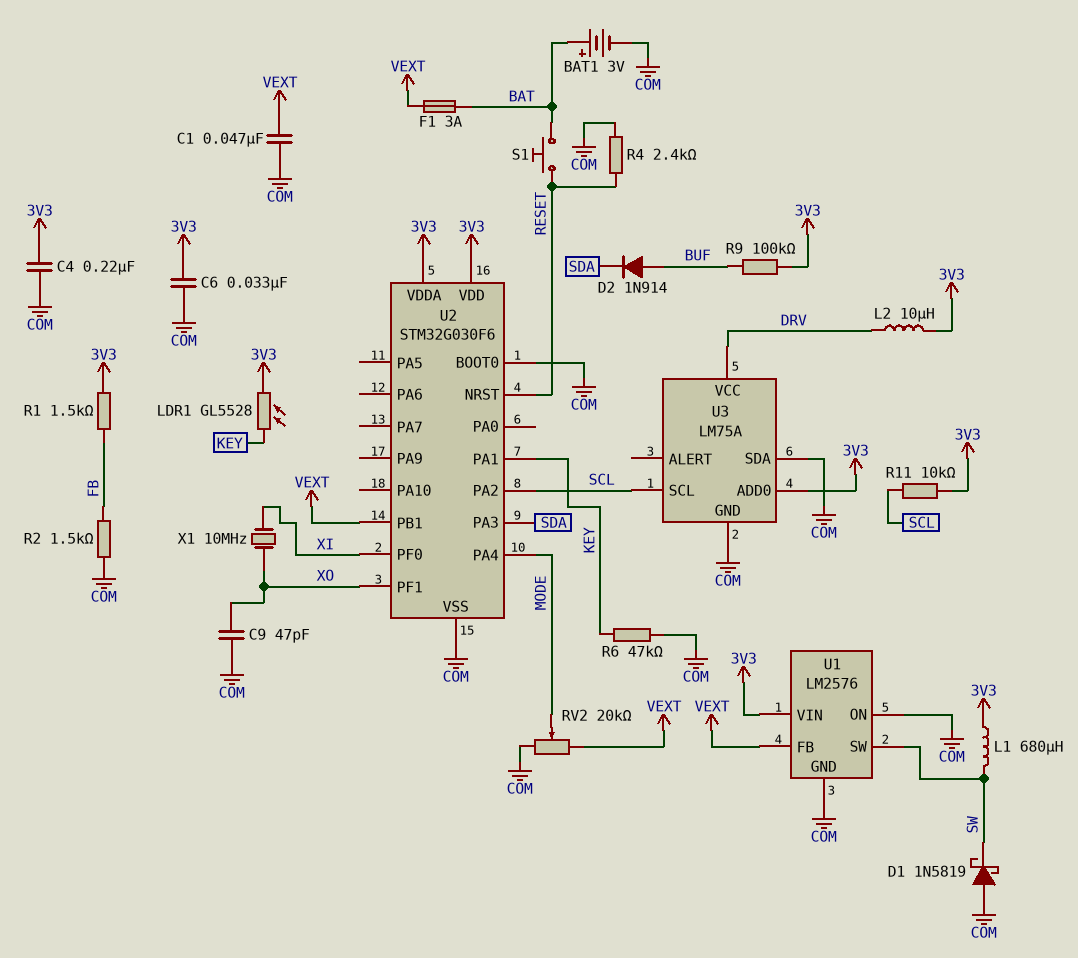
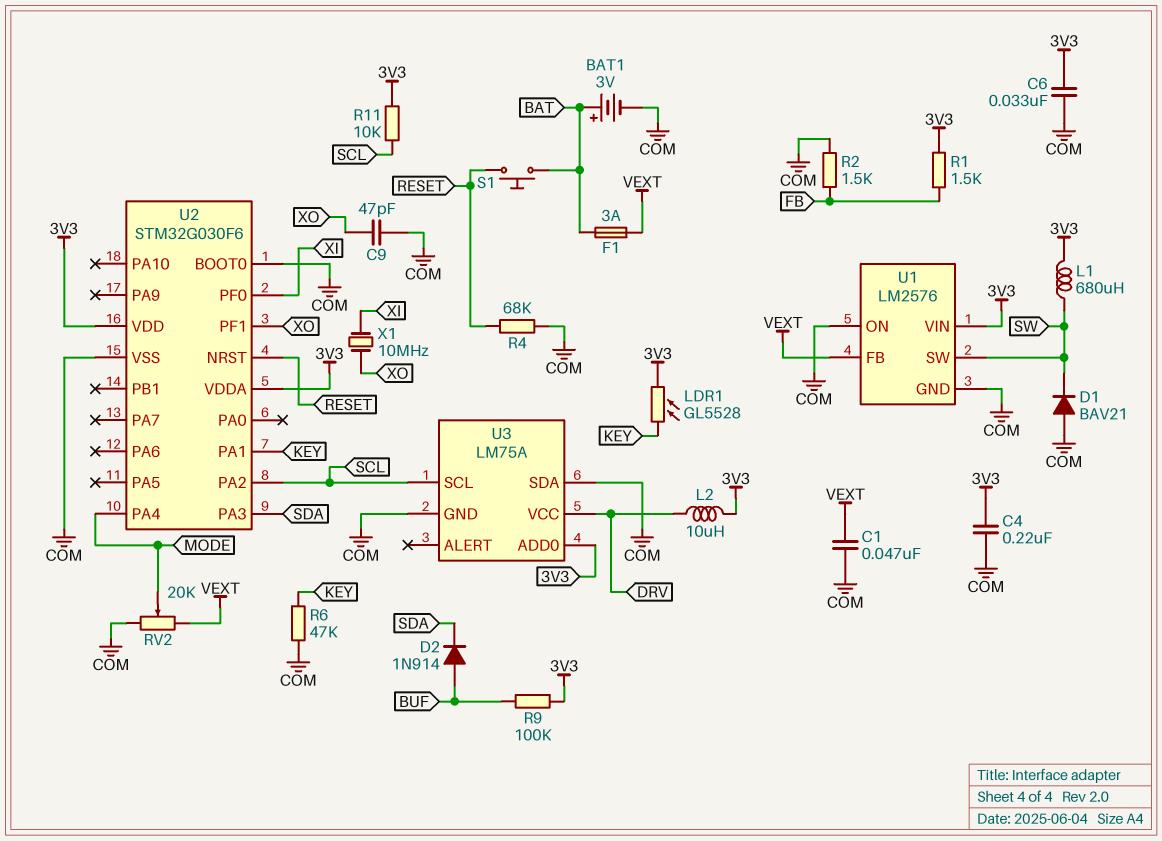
D1: schottky 1N5819 (A COM, K SW) -> diode BAV21 (A COM, K SW)
R4: 2.4k (COM, RESET) -> 68k (COM, RESET)
U2 pin PB1: VEXT -> none

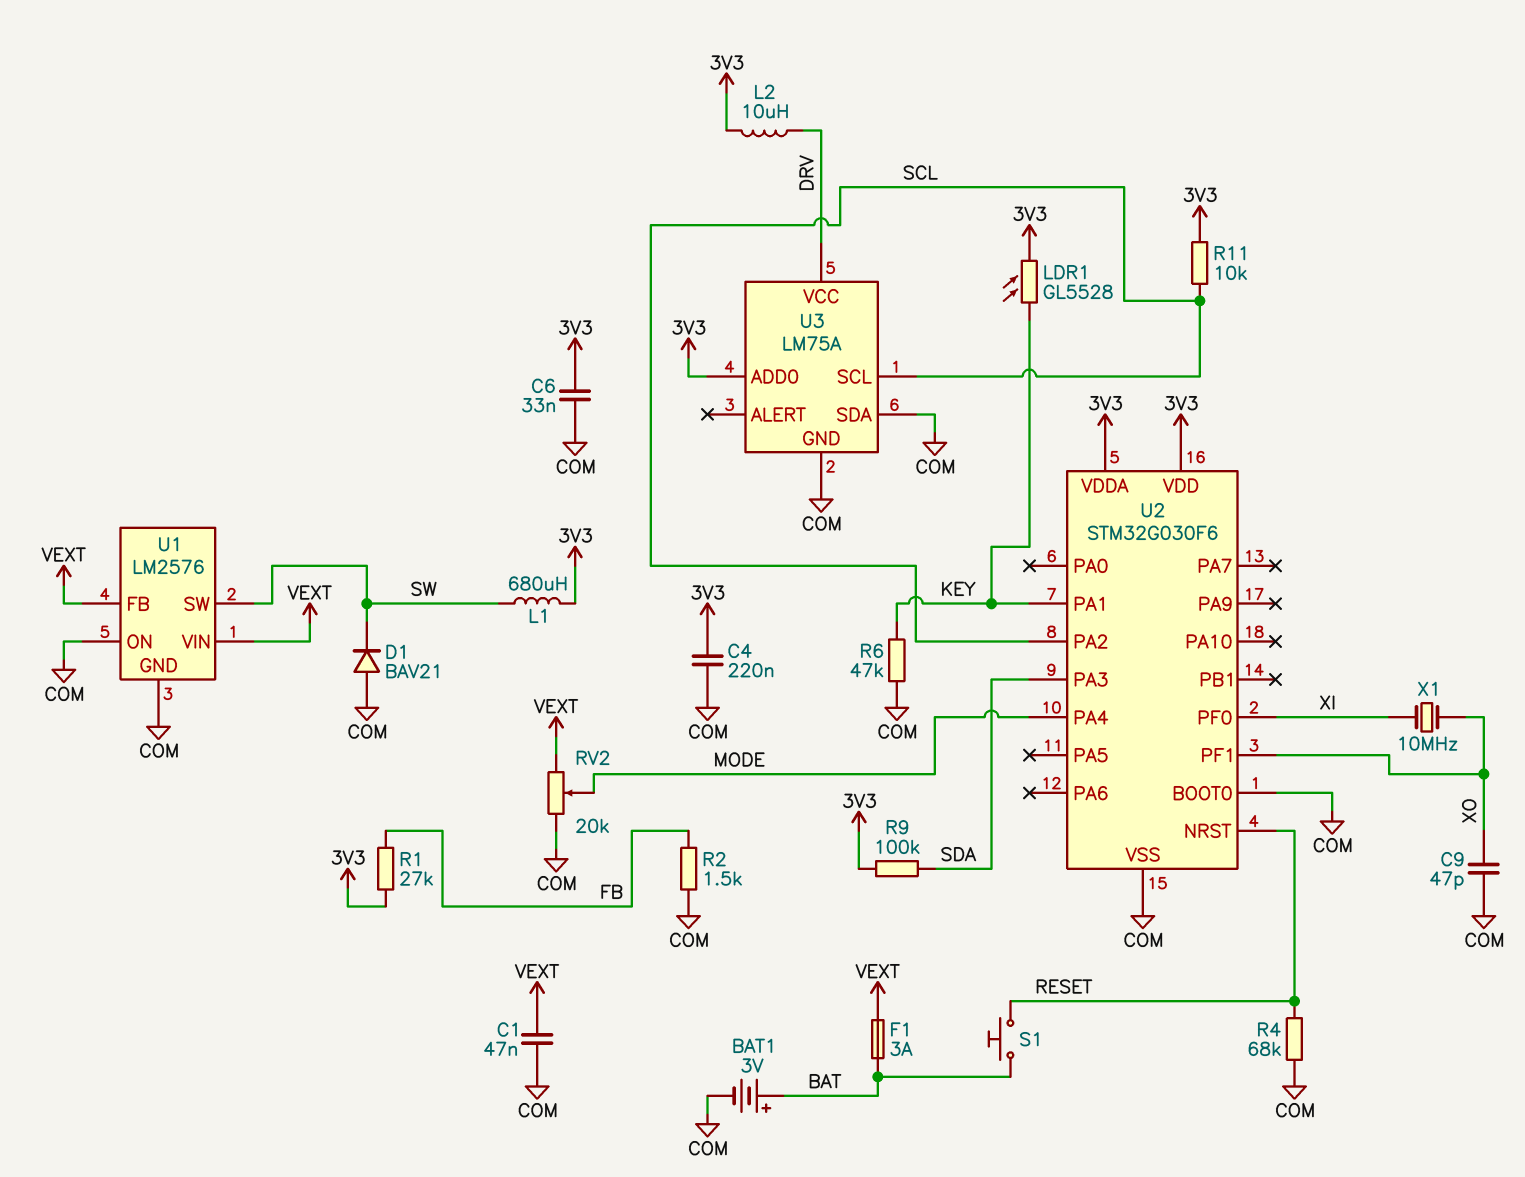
D2: diode 1N914 (A BUF, K SDA) -> none
R1: 1.5k (3V3, FB) -> 27k (3V3, FB)
R9: 100k (3V3, BUF) -> 100k (3V3, SDA)
U1 pin VIN: 3V3 -> VEXT

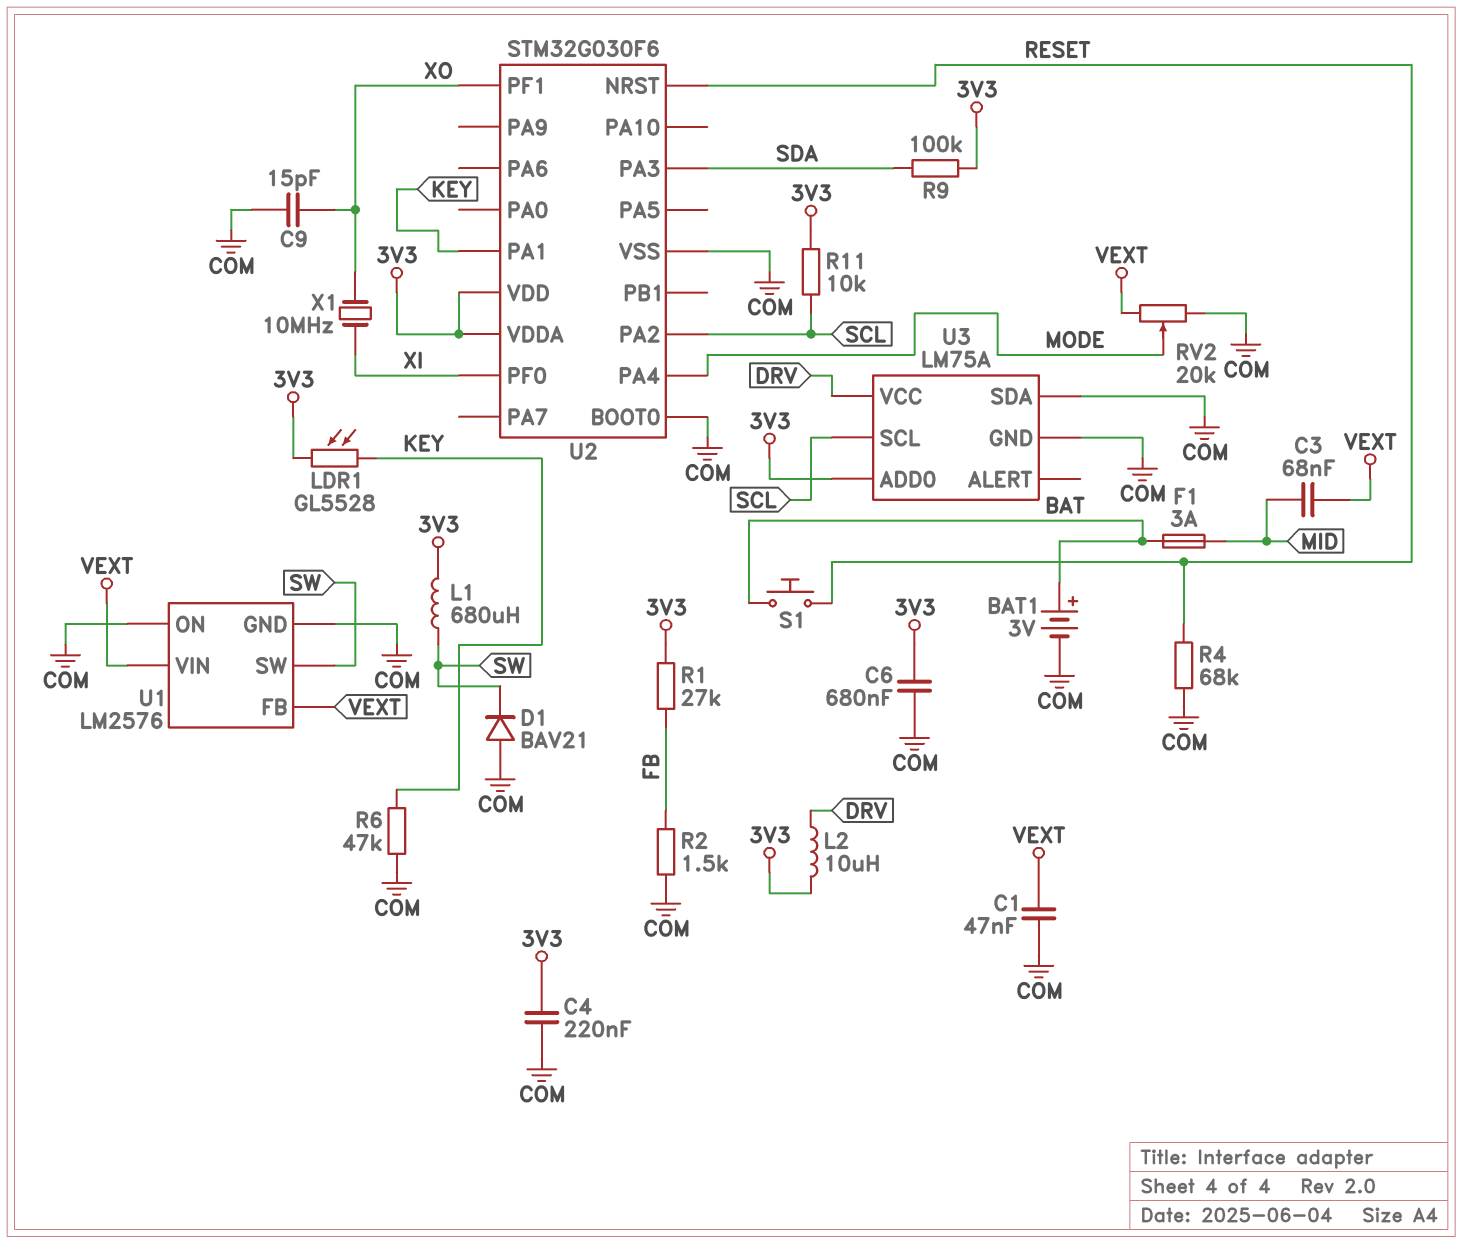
C3: none -> 68nF (MID, VEXT)
C6: 33nF (3V3, COM) -> 680nF (3V3, COM)
C9: 47pF (COM, XO) -> 15pF (COM, XO)
F1: 3A (BAT, VEXT) -> 3A (BAT, MID)

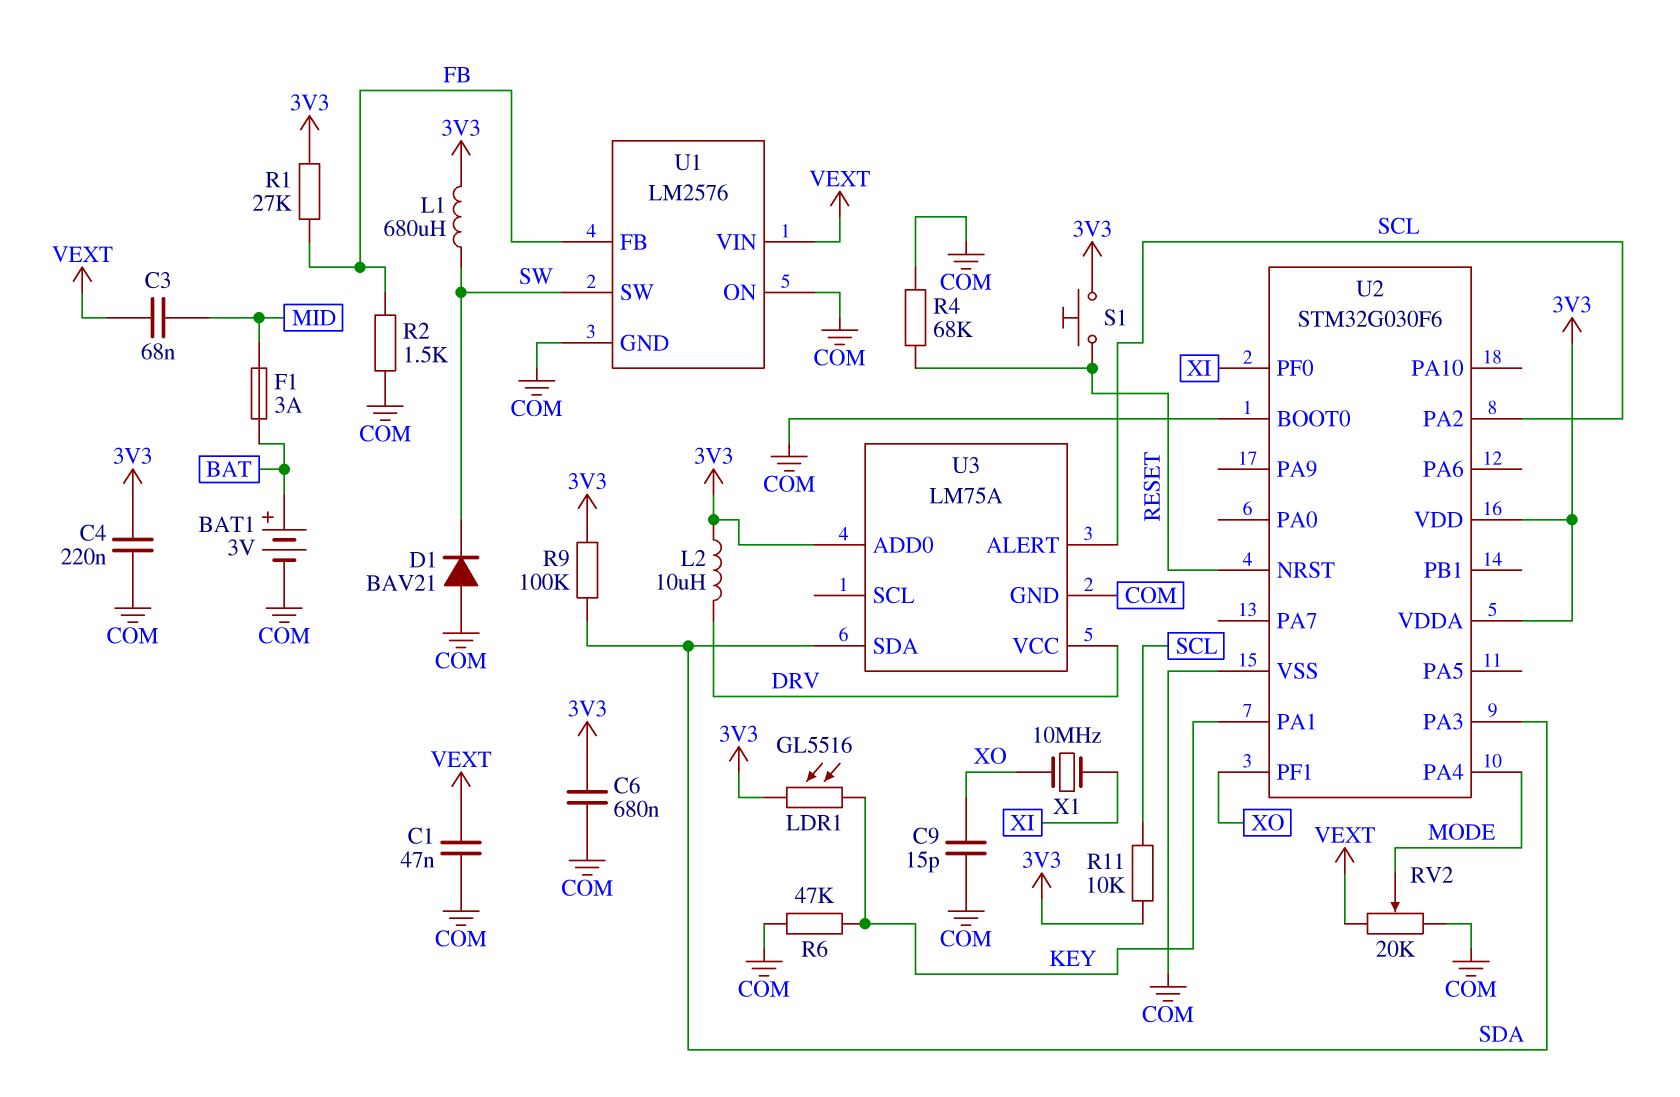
LDR1: GL5528 (3V3, KEY) -> GL5516 (3V3, KEY)
S1: button (BAT, RESET) -> button (3V3, RESET)
U1 pin FB: VEXT -> FB
U3 pin ALERT: none -> SCL
U3 pin SCL: SCL -> none
U3 pin SDA: COM -> SDA

